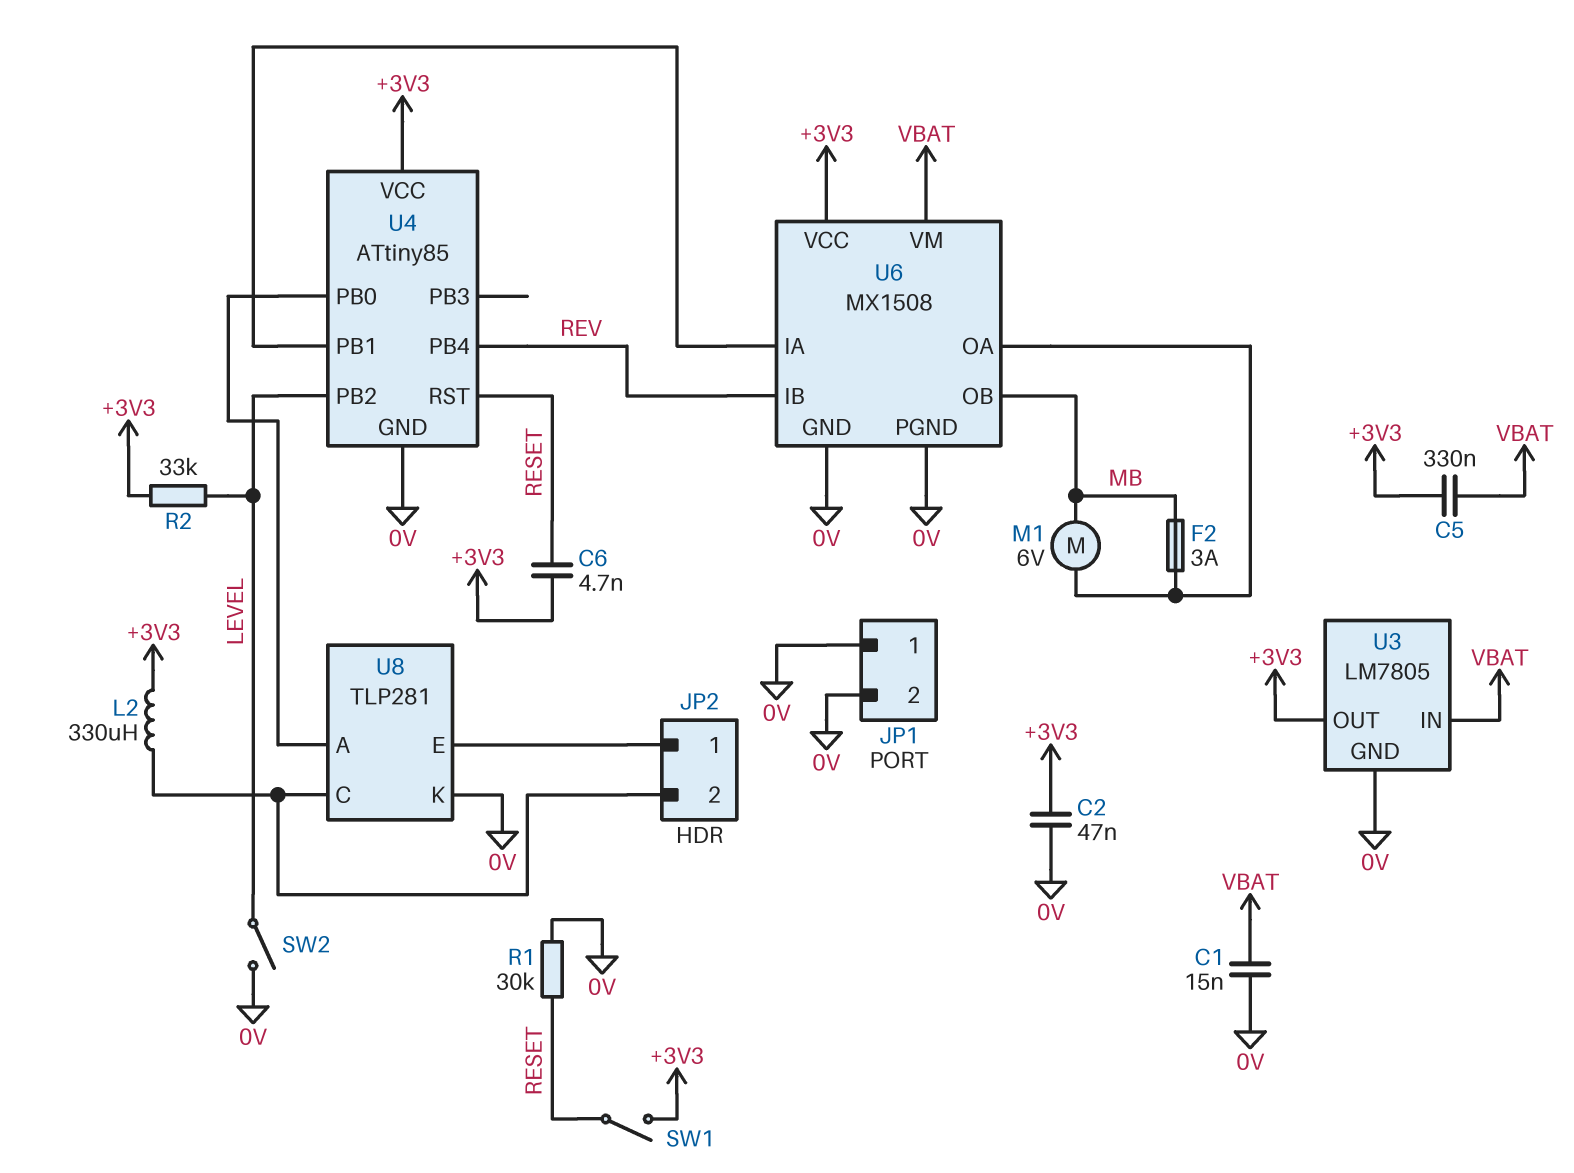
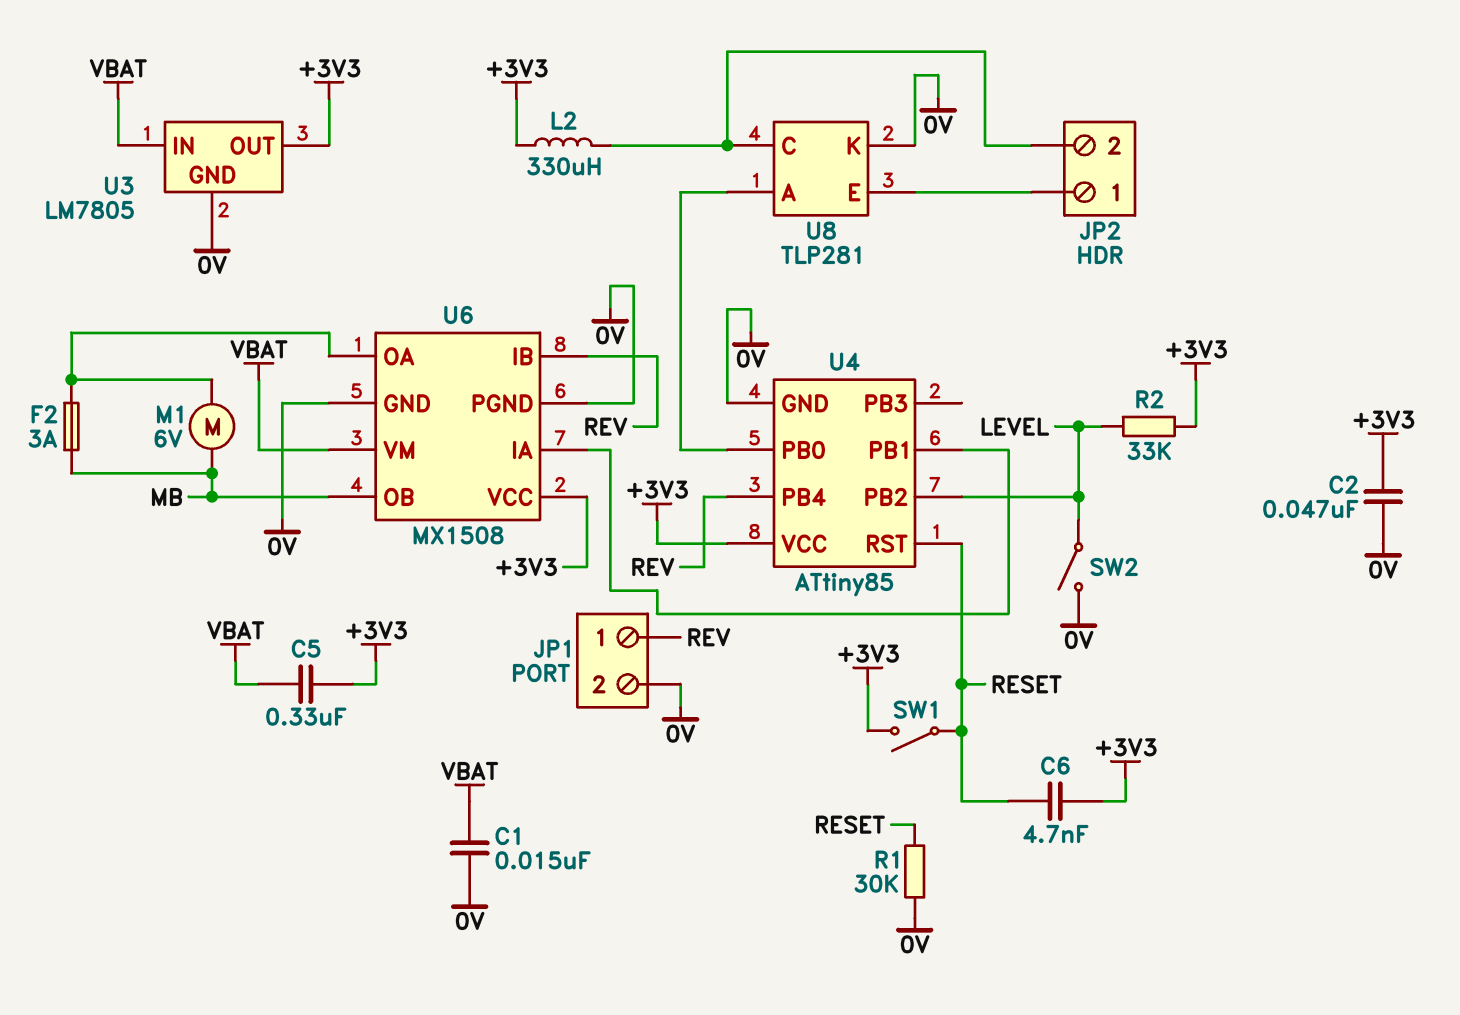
JP1 pin 1: 0V -> REV

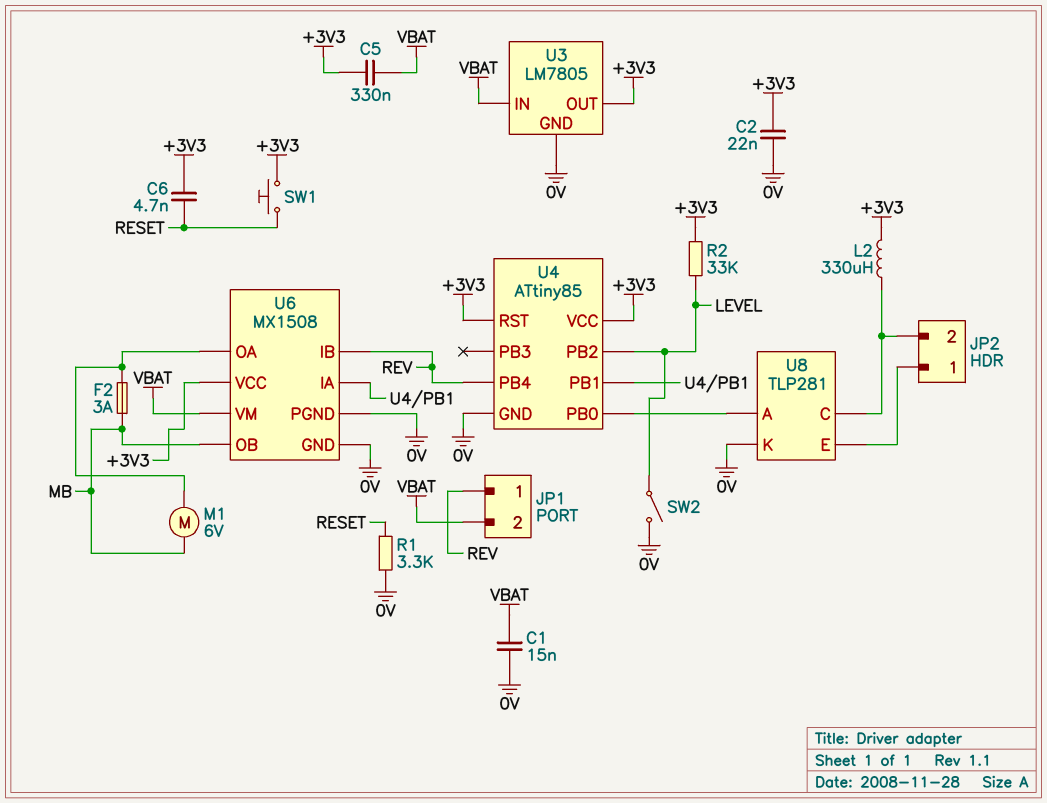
C2: 47nF (+3V3, 0V) -> 22nF (+3V3, 0V)
JP1 pin 2: 0V -> VBAT
R1: 30k (0V, RESET) -> 3.3k (0V, RESET)
SW1: switch (+3V3, RESET) -> button (+3V3, RESET)
U4 pin RST: RESET -> +3V3

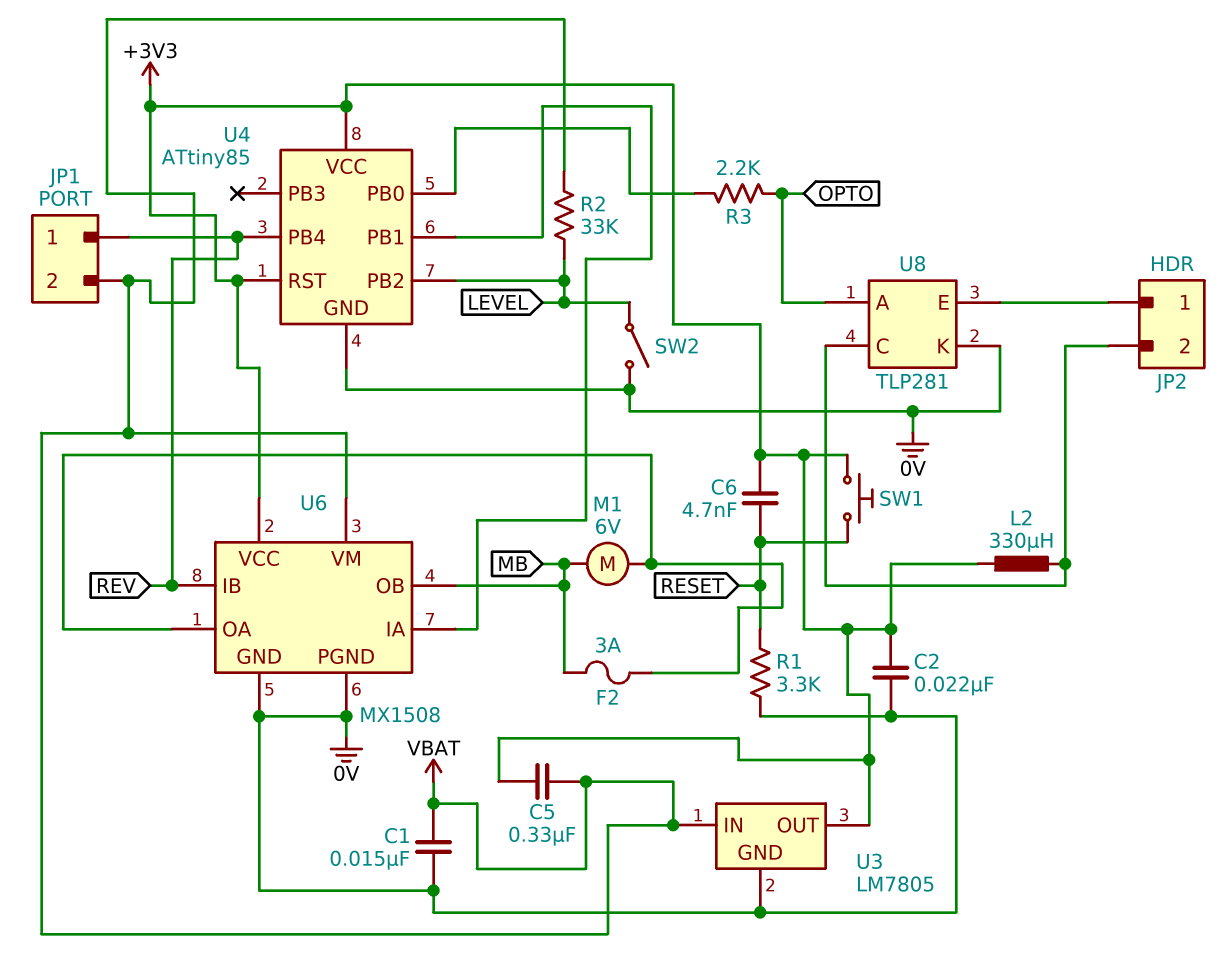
R2: 33k (+3V3, LEVEL) -> 33k (LEVEL, VBAT)
R3: none -> 2.2k (OPTO, U4/PB0)
U8 pin A: U4/PB0 -> OPTO

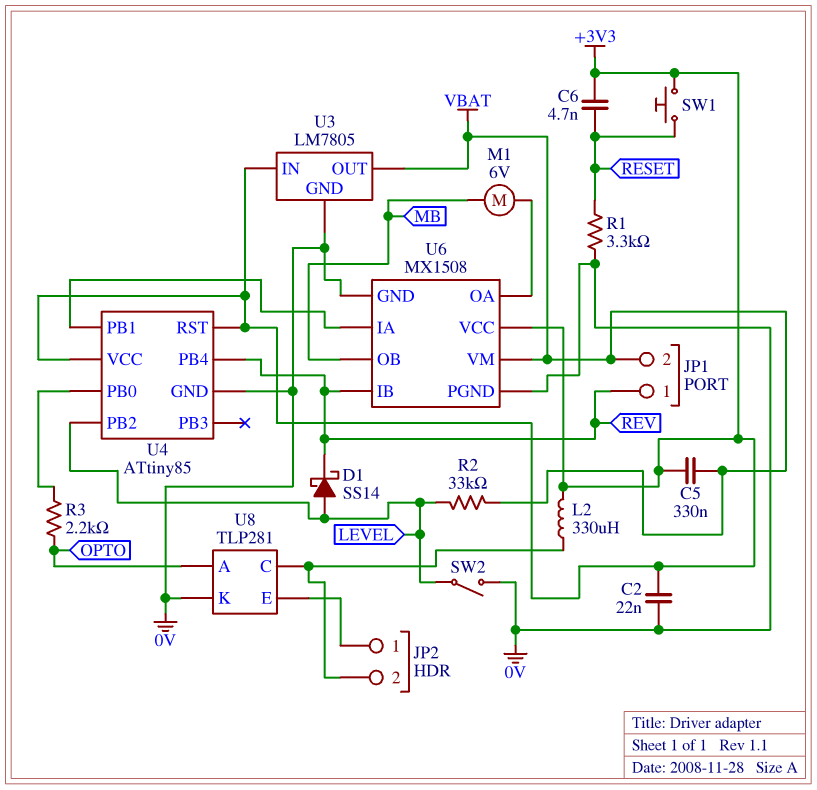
C1: 15nF (0V, VBAT) -> none
D1: none -> schottky SS14 (A LEVEL, K REV)
F2: 3A (MB, U6/OA) -> none
U3 pin IN: VBAT -> +3V3
U3 pin OUT: +3V3 -> VBAT

